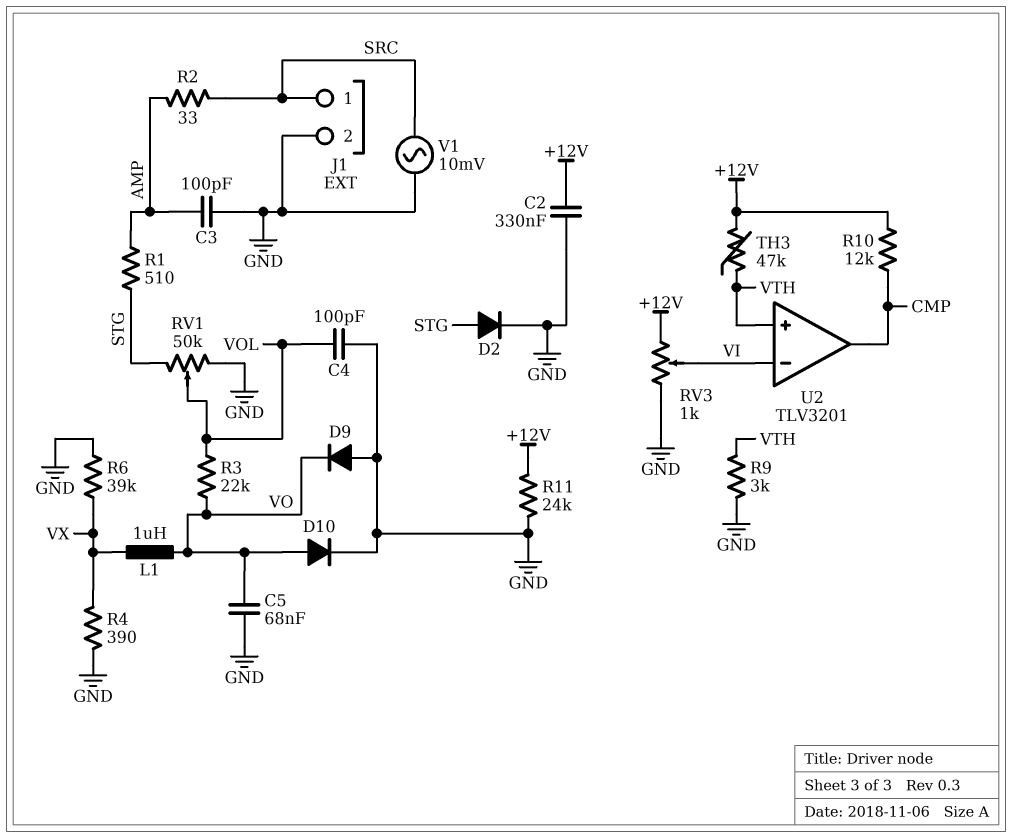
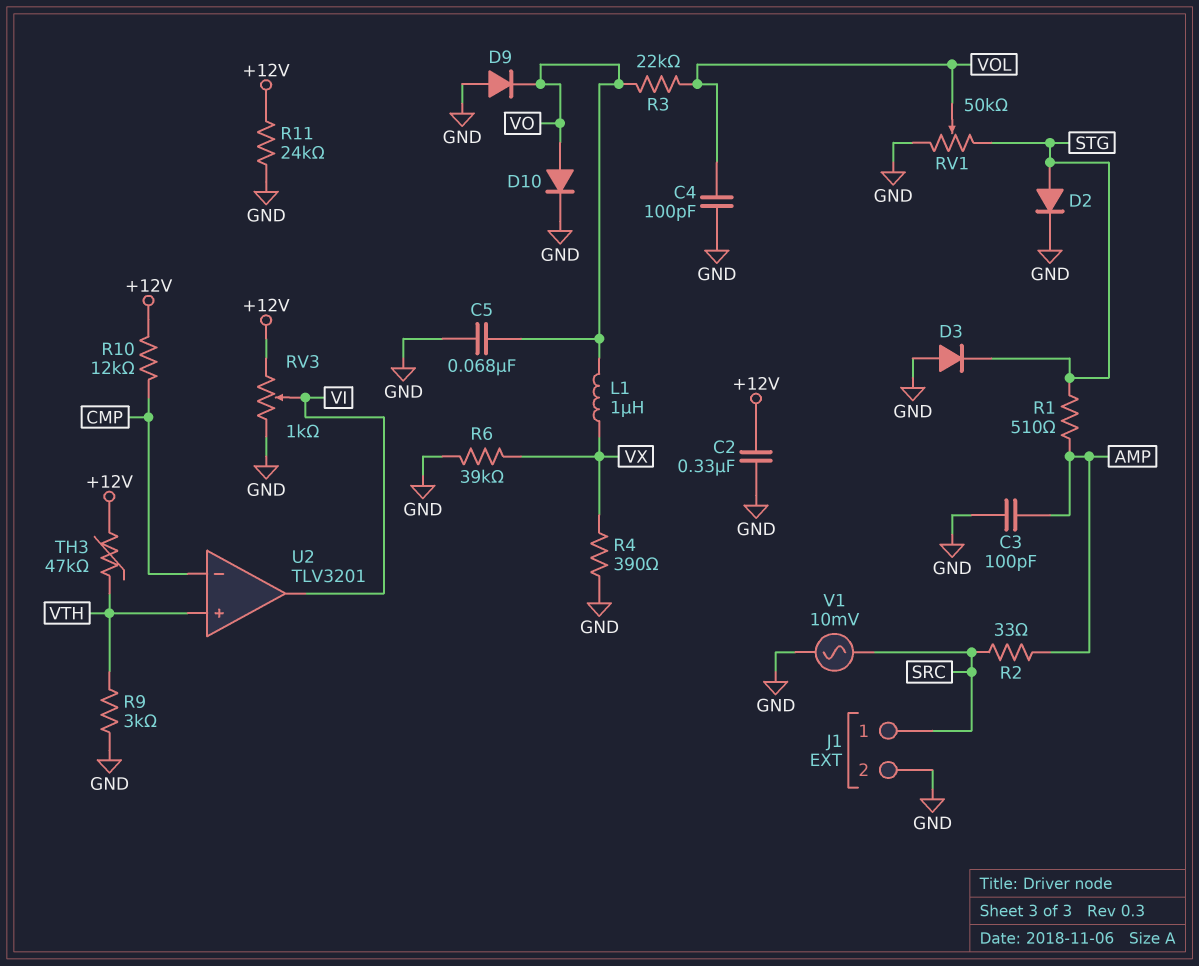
D3: none -> diode (A GND, K STG)
U2 pin in-: VI -> CMP
U2 pin out: CMP -> VI

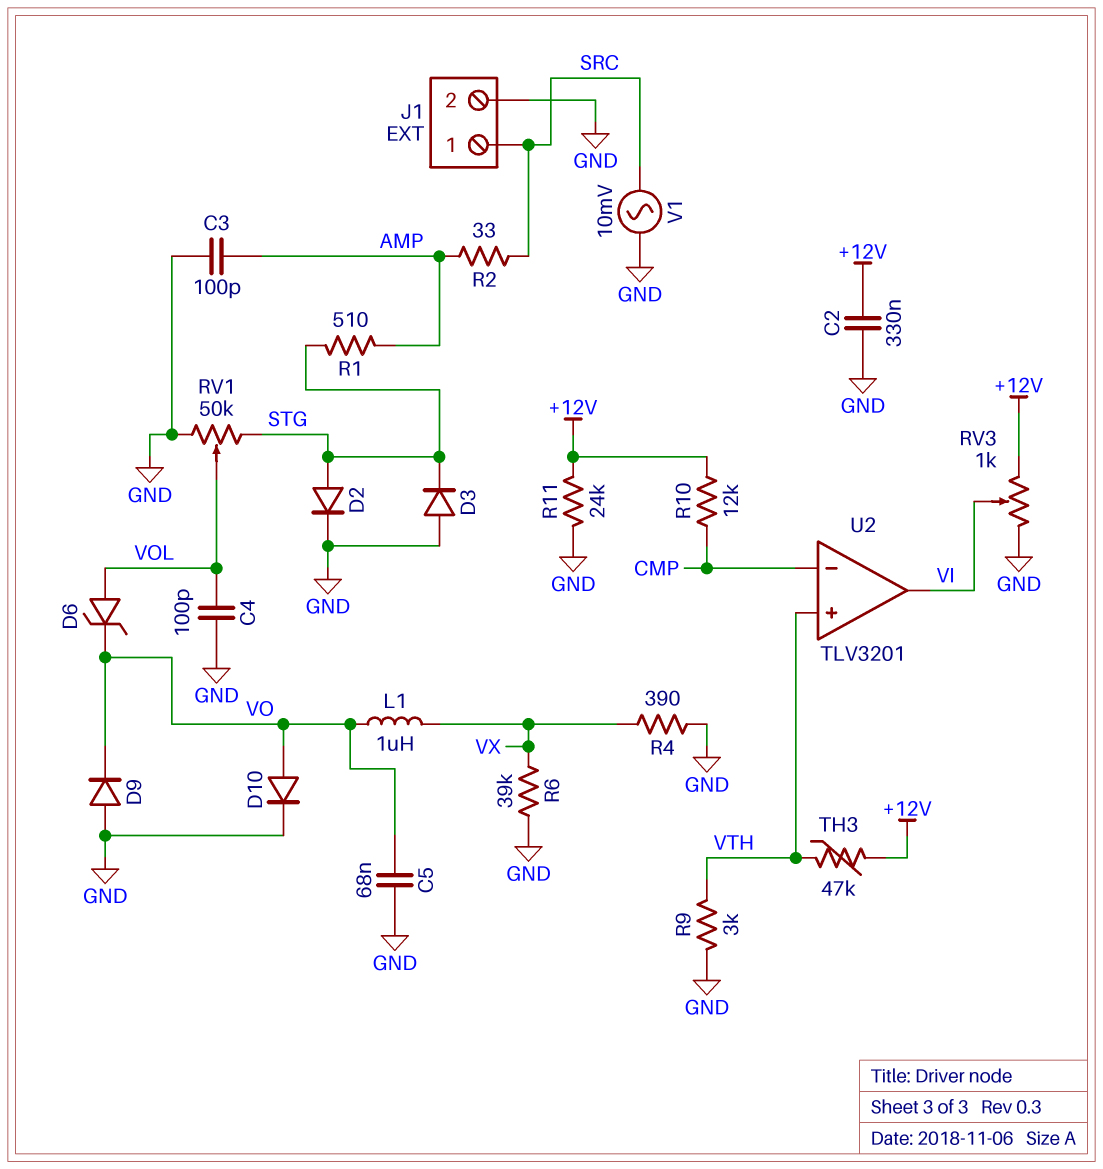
D6: none -> zener (A VOL, K VO)
R3: 22k (VO, VOL) -> none

